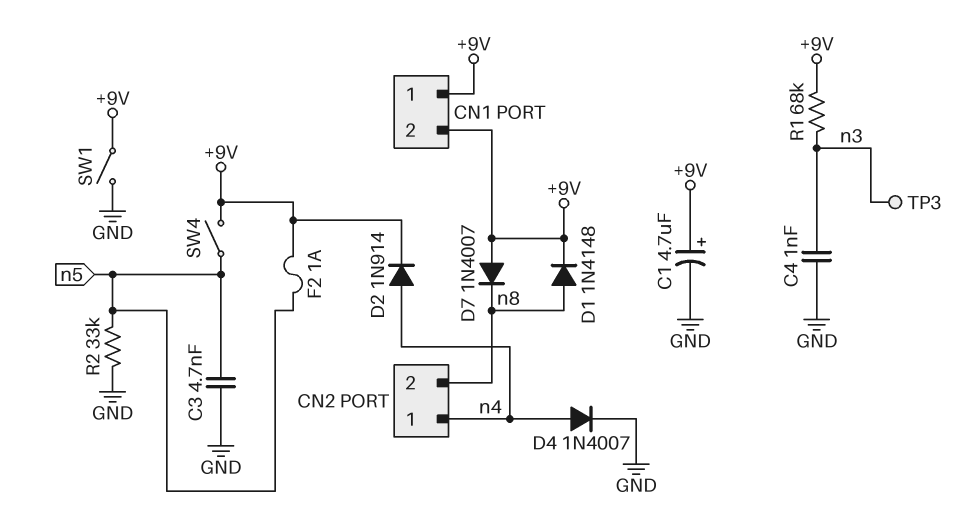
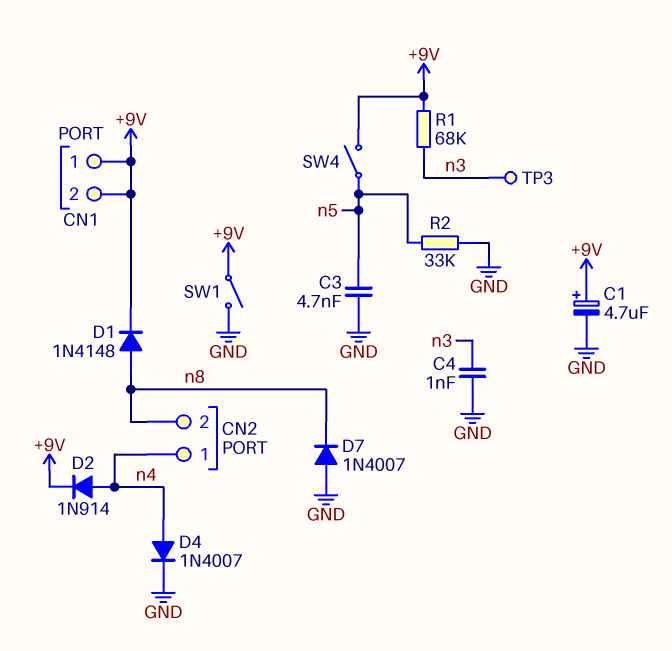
D7: diode 1N4007 (A +9V, K n8) -> diode 1N4007 (A GND, K n8)
F2: 1A (+9V, n5) -> none

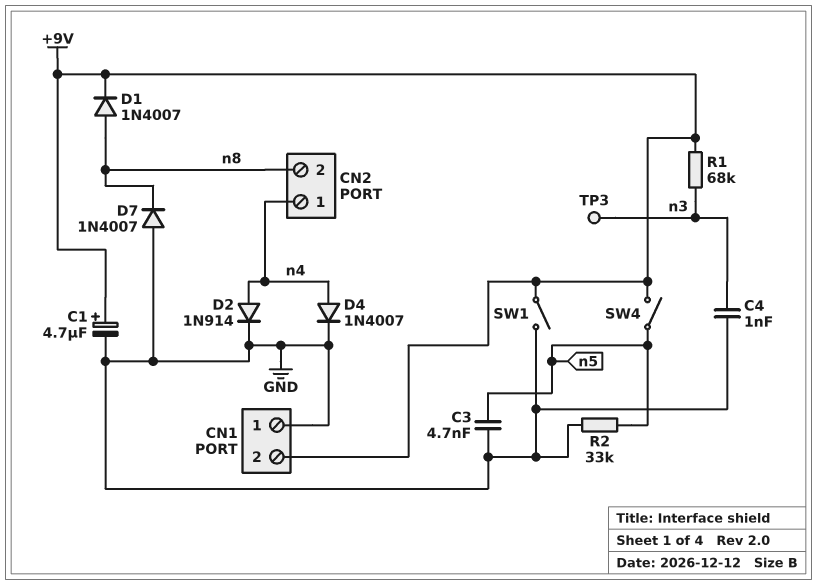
CN1 pin 1: +9V -> GND
D1: diode 1N4148 (A n8, K +9V) -> diode 1N4007 (A n8, K +9V)
D2: diode 1N914 (A n4, K +9V) -> diode 1N914 (A n4, K GND)

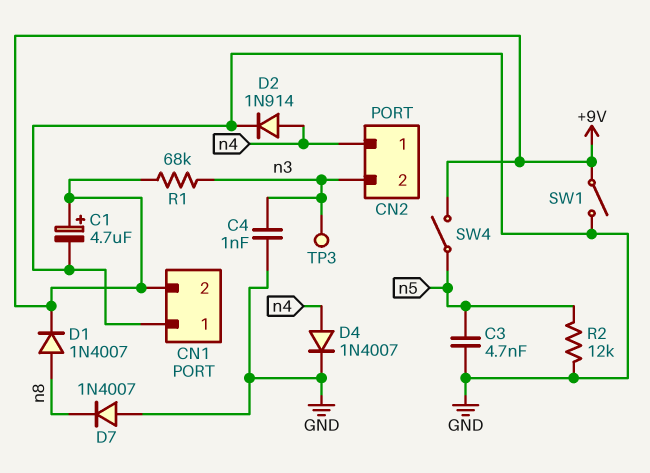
CN2 pin 2: n8 -> n3
R2: 33k (GND, n5) -> 12k (GND, n5)

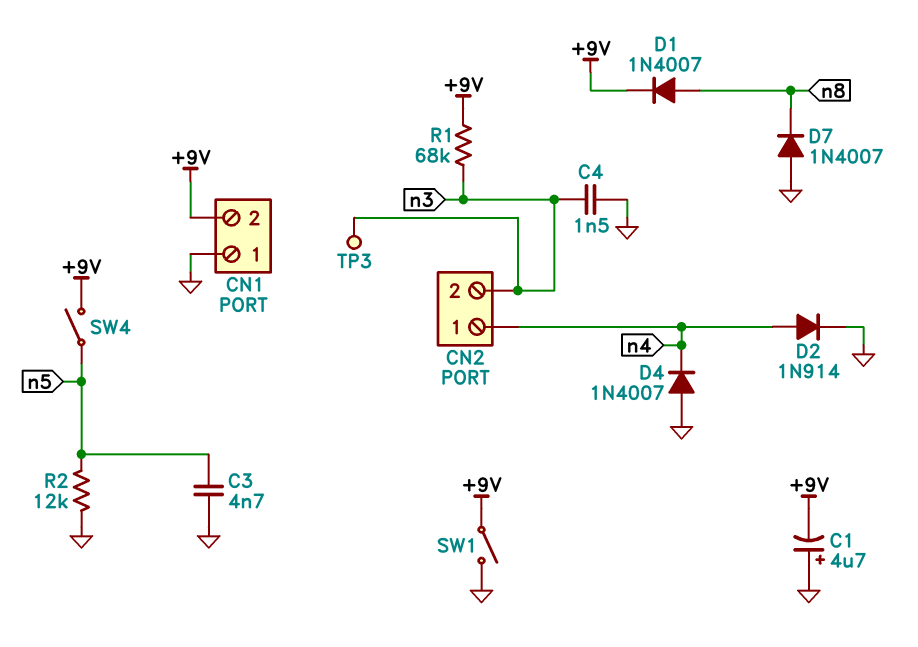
C1: 4.7uF (plus +9V, minus GND) -> 4.7uF (plus GND, minus +9V)
C4: 1nF (GND, n3) -> 1.5nF (GND, n3)
D4: diode 1N4007 (A n4, K GND) -> diode 1N4007 (A GND, K n4)

